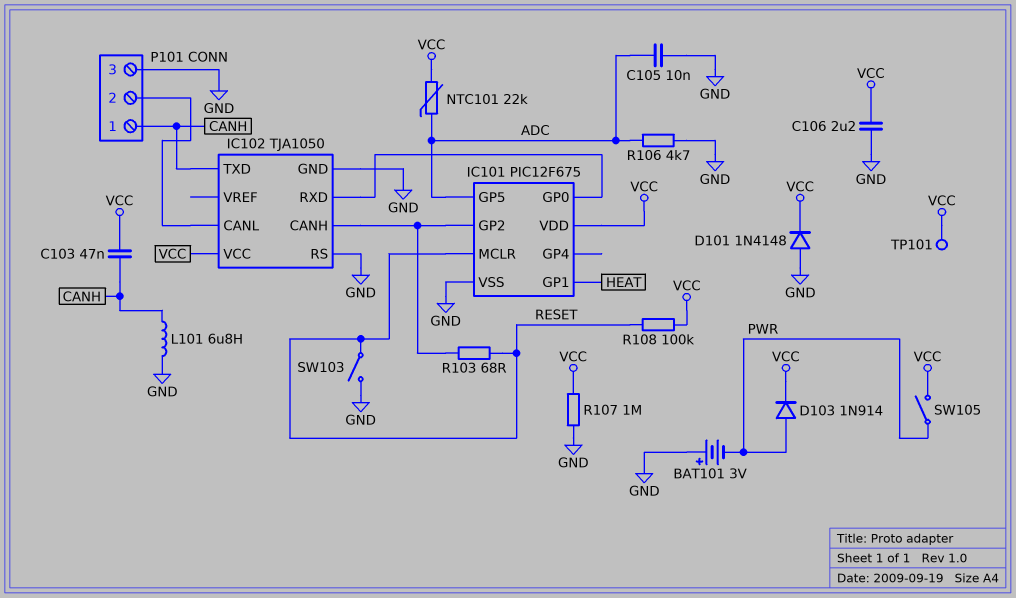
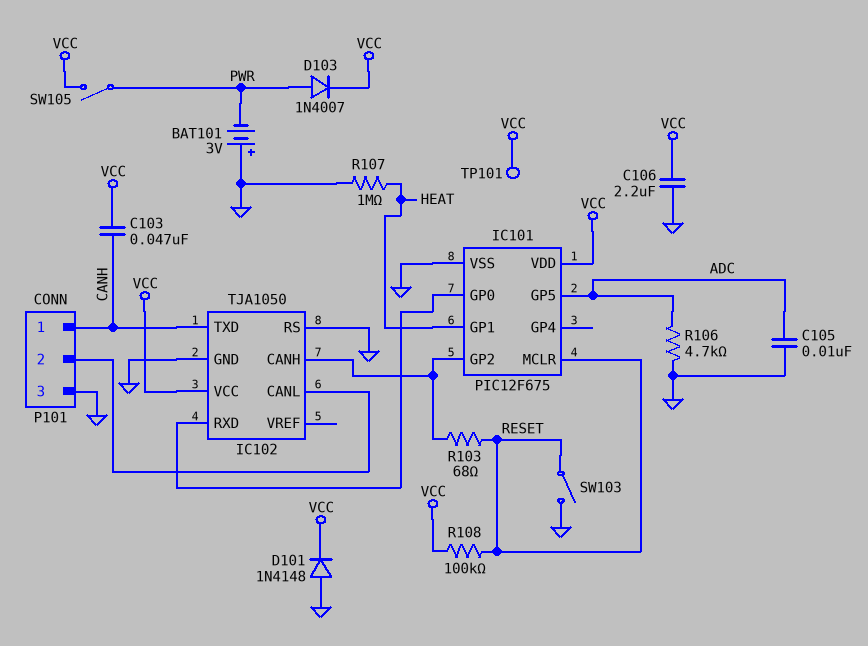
D103: diode 1N914 (A PWR, K VCC) -> diode 1N4007 (A PWR, K VCC)
L101: 6.8uH (CANH, GND) -> none
NTC101: 22k (ADC, VCC) -> none
R107: 1M (GND, VCC) -> 1M (GND, HEAT)

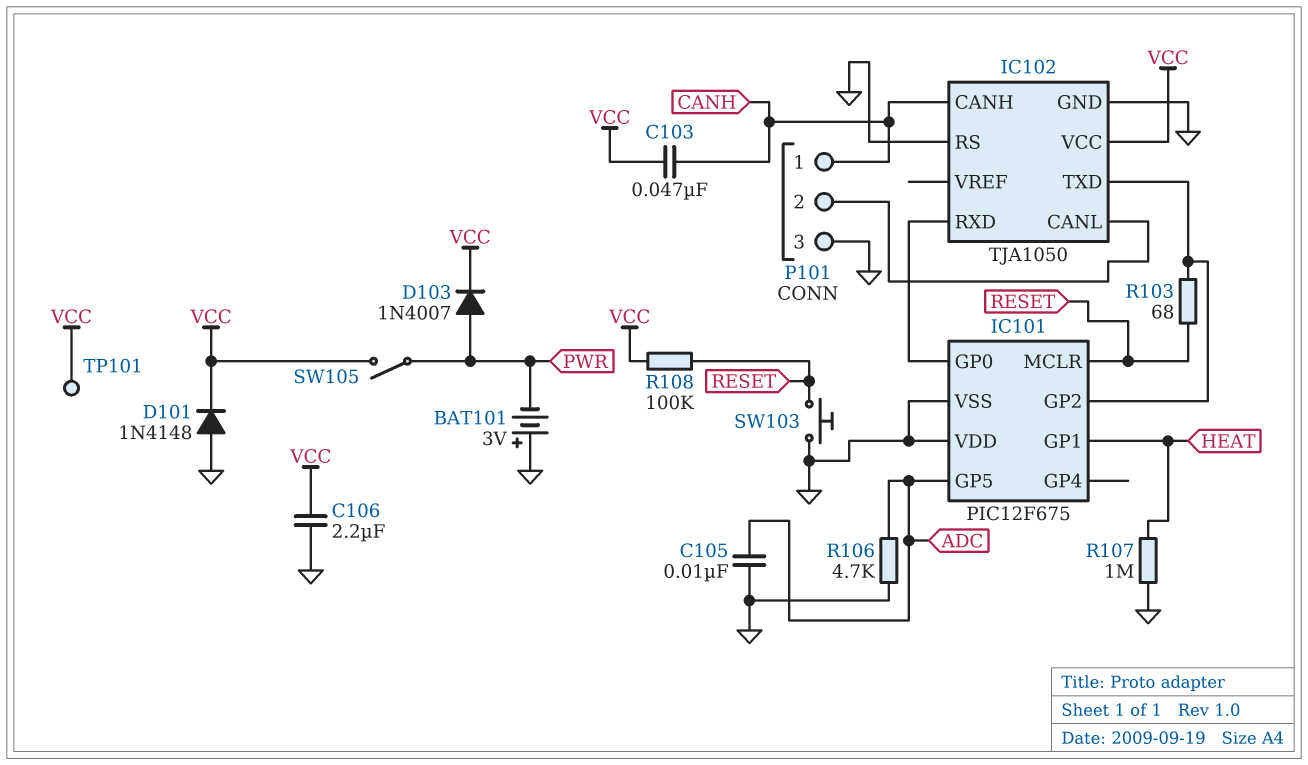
IC101 pin VDD: VCC -> GND
IC102 pin CANH: IC101/GP2 -> CANH
IC102 pin TXD: CANH -> IC101/GP2
SW103: switch (GND, RESET) -> button (GND, RESET)

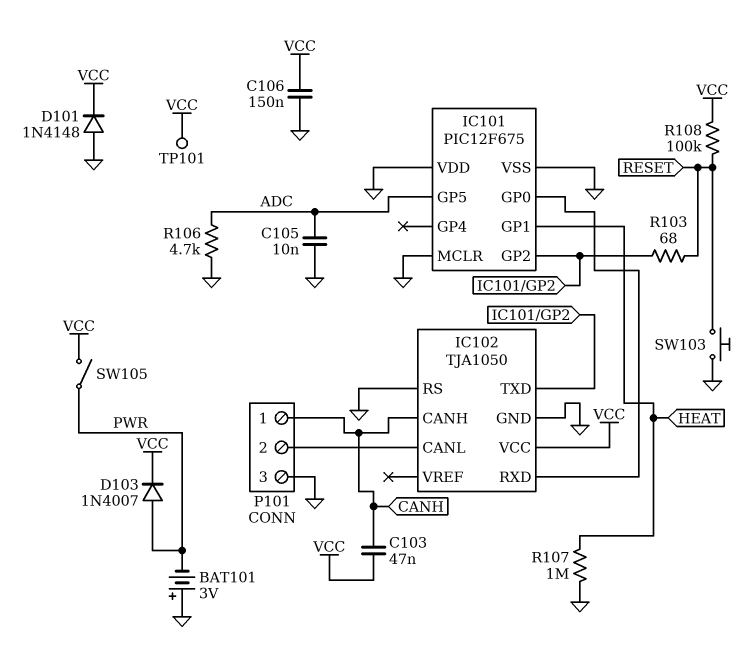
C106: 2.2uF (GND, VCC) -> 150nF (GND, VCC)
IC101 pin MCLR: RESET -> GND

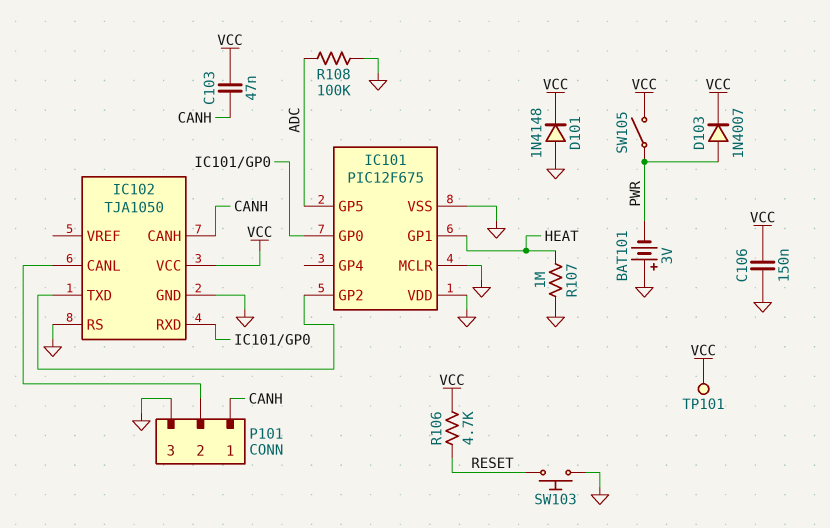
C105: 10nF (ADC, GND) -> none
R103: 68 (IC101/GP2, RESET) -> none
R106: 4.7k (ADC, GND) -> 4.7k (RESET, VCC)
R108: 100k (RESET, VCC) -> 100k (ADC, GND)

